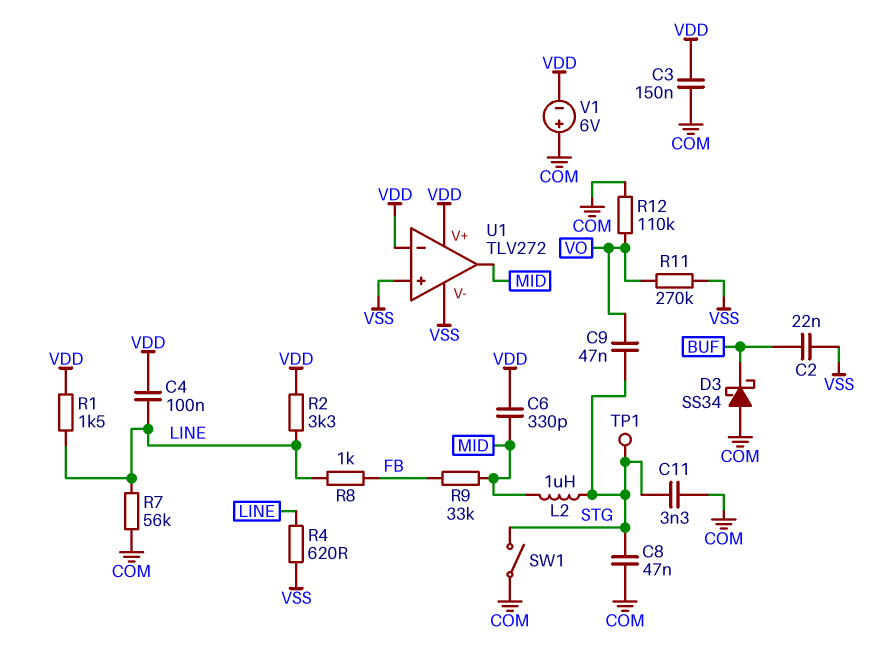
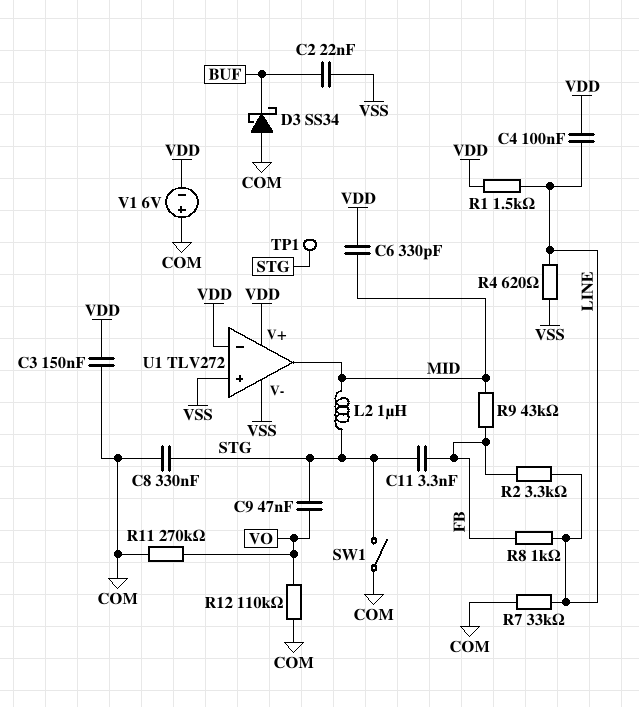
C8: 47nF (COM, STG) -> 330nF (COM, STG)
C11: 3.3nF (COM, STG) -> 3.3nF (FB, STG)
R2: 3.3k (LINE, VDD) -> 3.3k (FB, LINE)
R7: 56k (COM, LINE) -> 33k (COM, LINE)
R9: 33k (FB, MID) -> 43k (FB, MID)
R11: 270k (VO, VSS) -> 270k (COM, VO)

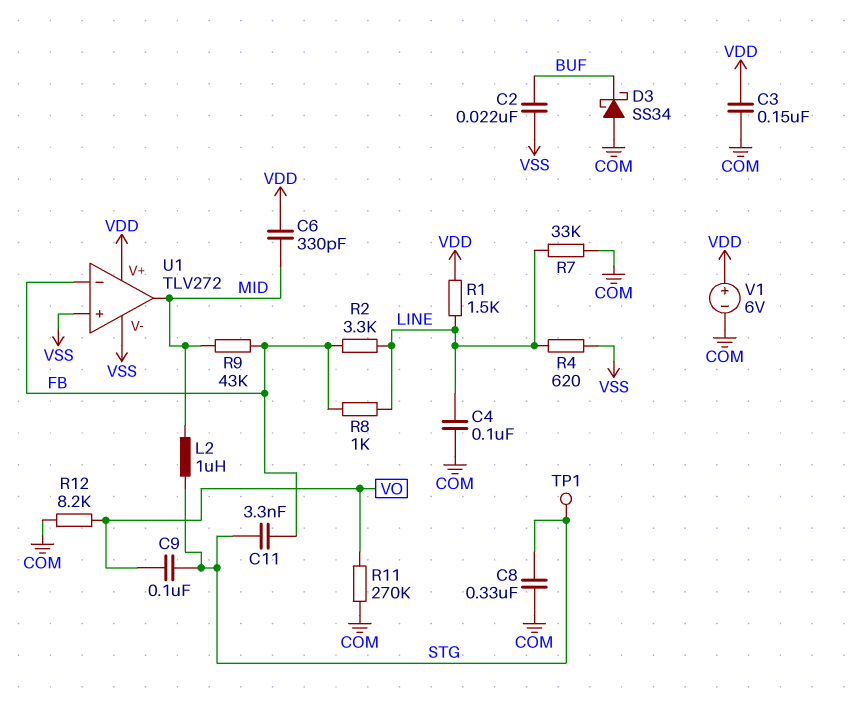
C4: 100nF (LINE, VDD) -> 100nF (COM, LINE)
C9: 47nF (STG, VO) -> 100nF (STG, VO)
R12: 110k (COM, VO) -> 8.2k (COM, VO)
SW1: switch (COM, STG) -> none
U1 pin in-: VDD -> FB
V1: 6V (plus COM, minus VDD) -> 6V (plus VDD, minus COM)

